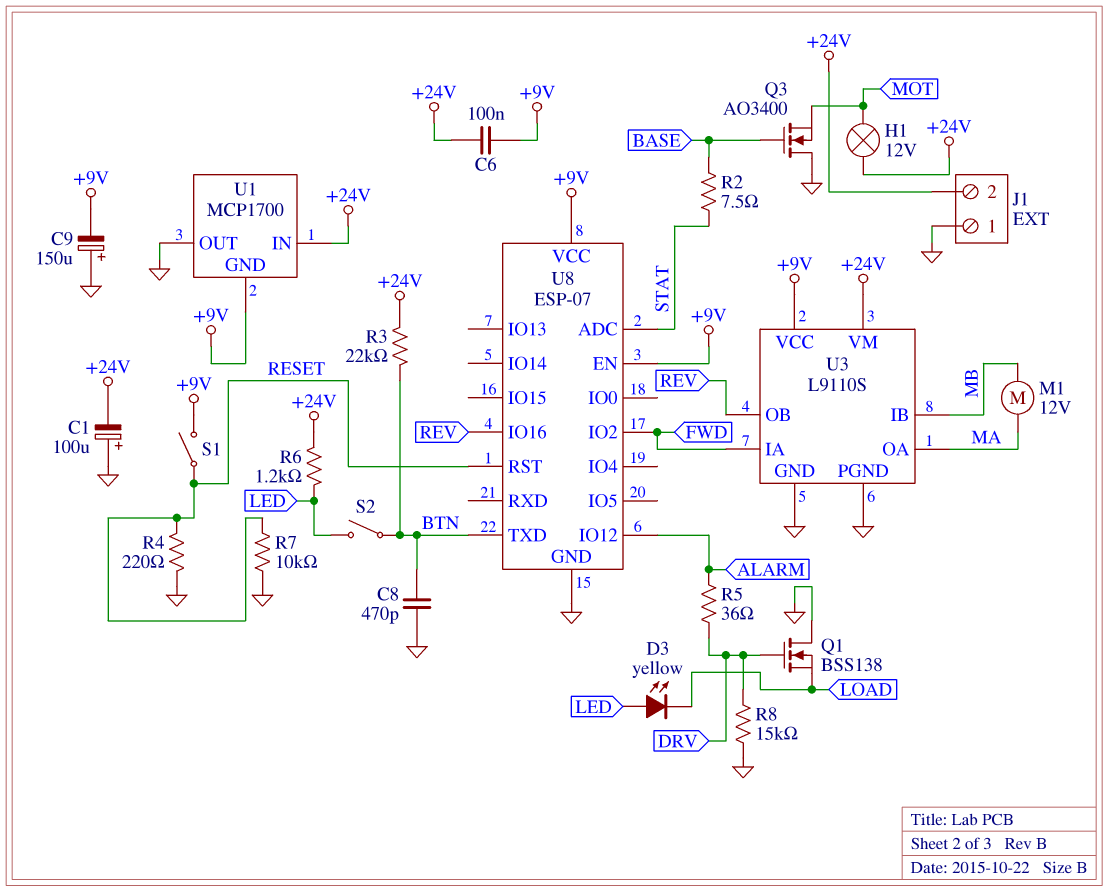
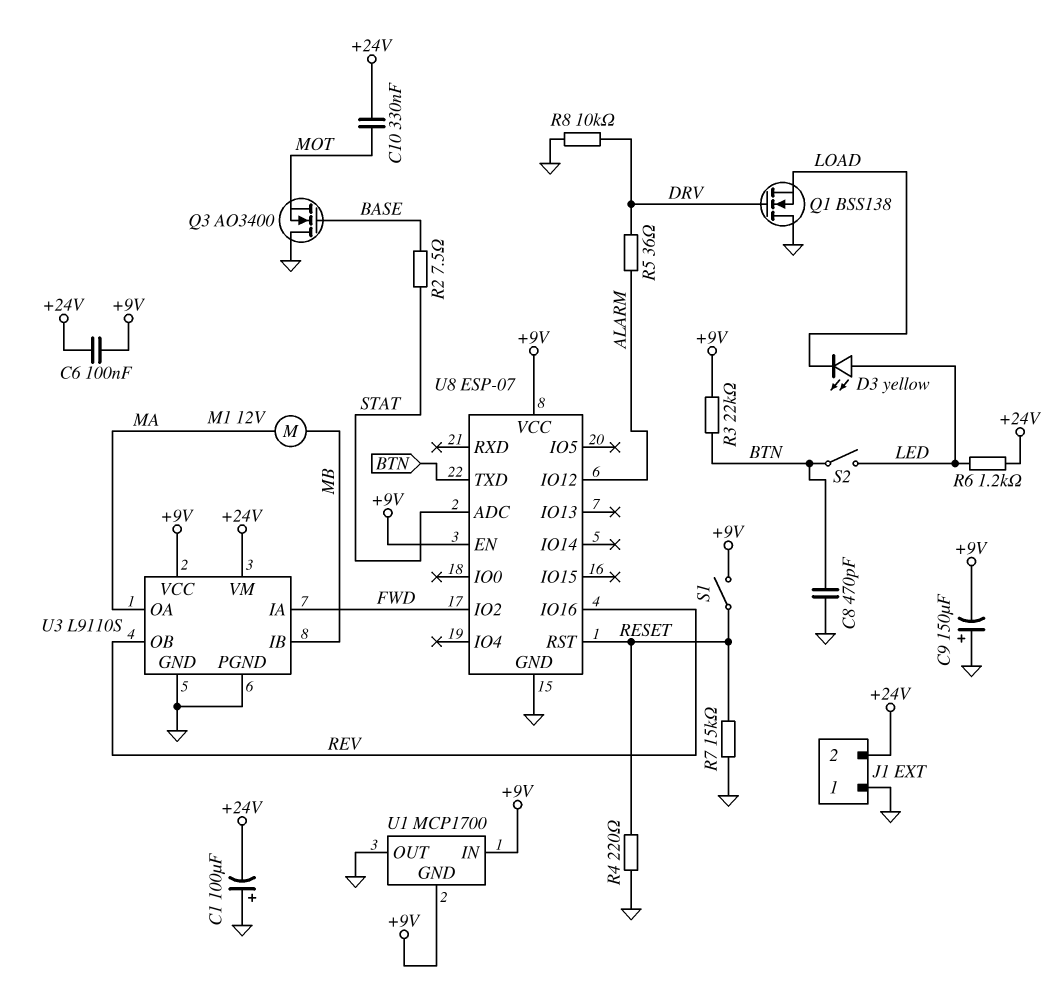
C10: none -> 330nF (+24V, MOT)
H1: lamp 12V (+24V, MOT) -> none
R3: 22k (+24V, BTN) -> 22k (+9V, BTN)
R7: 10k (GND, RESET) -> 15k (GND, RESET)
R8: 15k (DRV, GND) -> 10k (DRV, GND)
U1 pin IN: +24V -> +9V

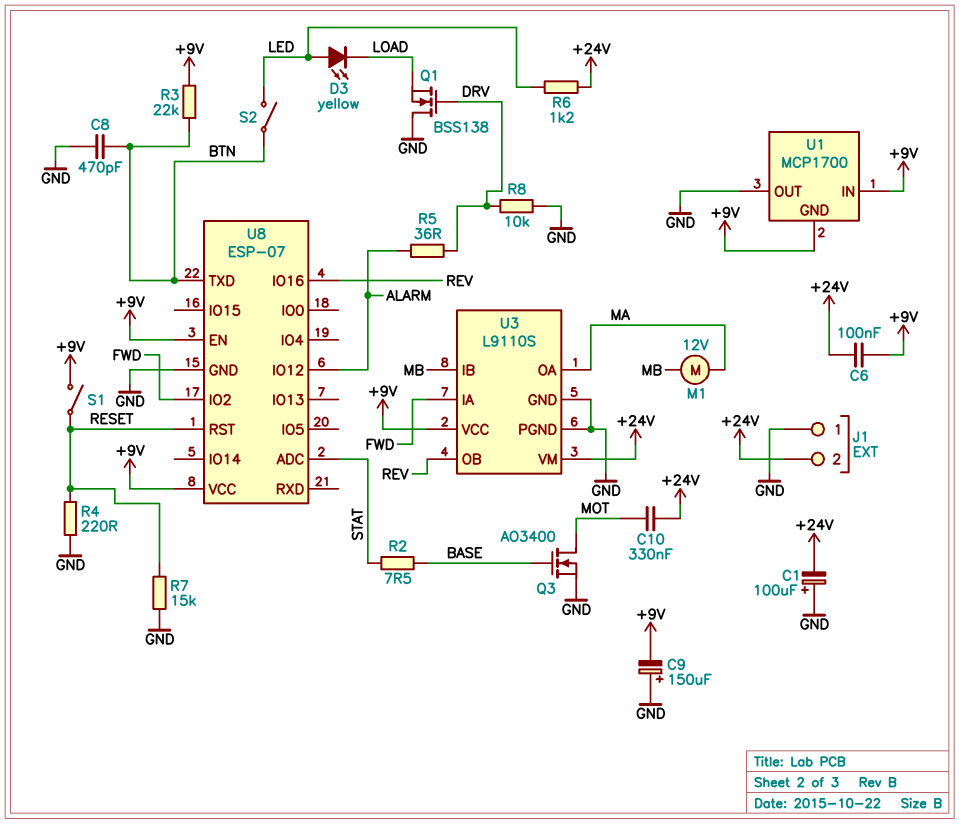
Q3: NMOS AO3400 (G BASE, D GND, S MOT) -> NMOS AO3400 (G BASE, D MOT, S GND)

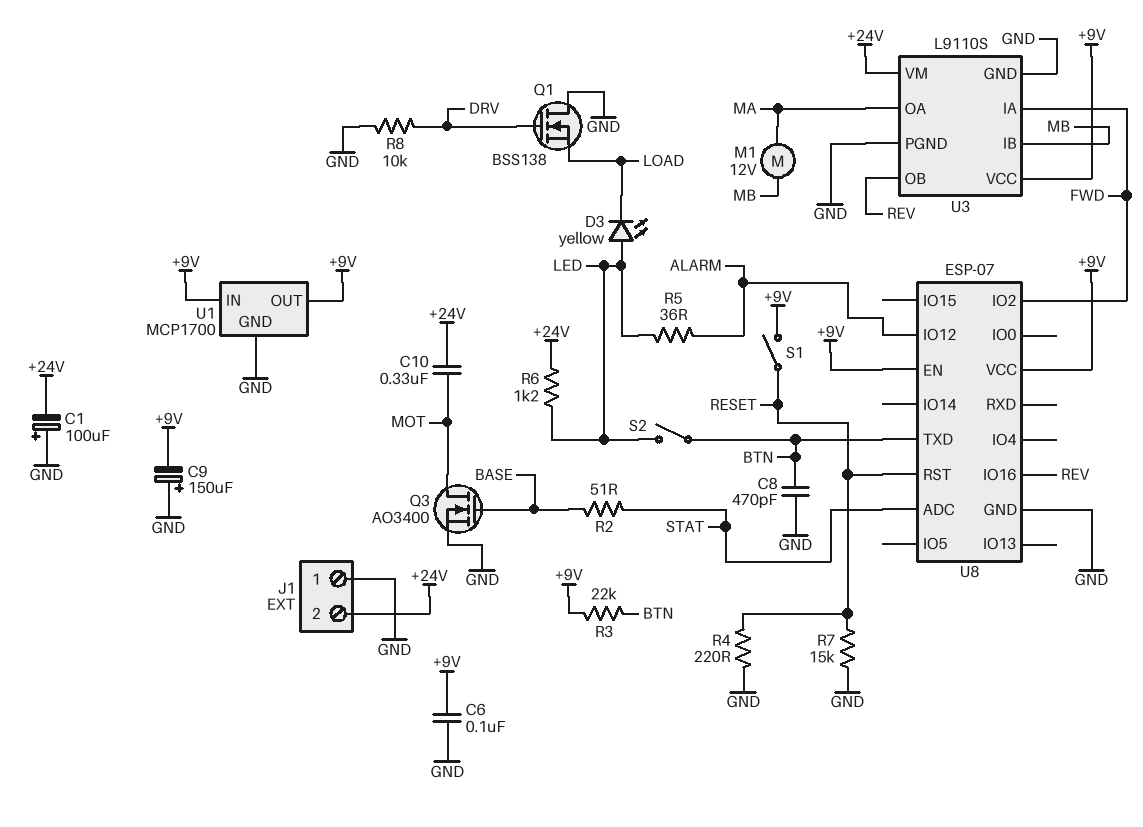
C6: 100nF (+9V, +24V) -> 100nF (+9V, GND)
R2: 7.5 (BASE, STAT) -> 51 (BASE, STAT)
R5: 36 (ALARM, DRV) -> 36 (ALARM, LED)
U1 pin GND: +9V -> GND
U1 pin OUT: GND -> +9V

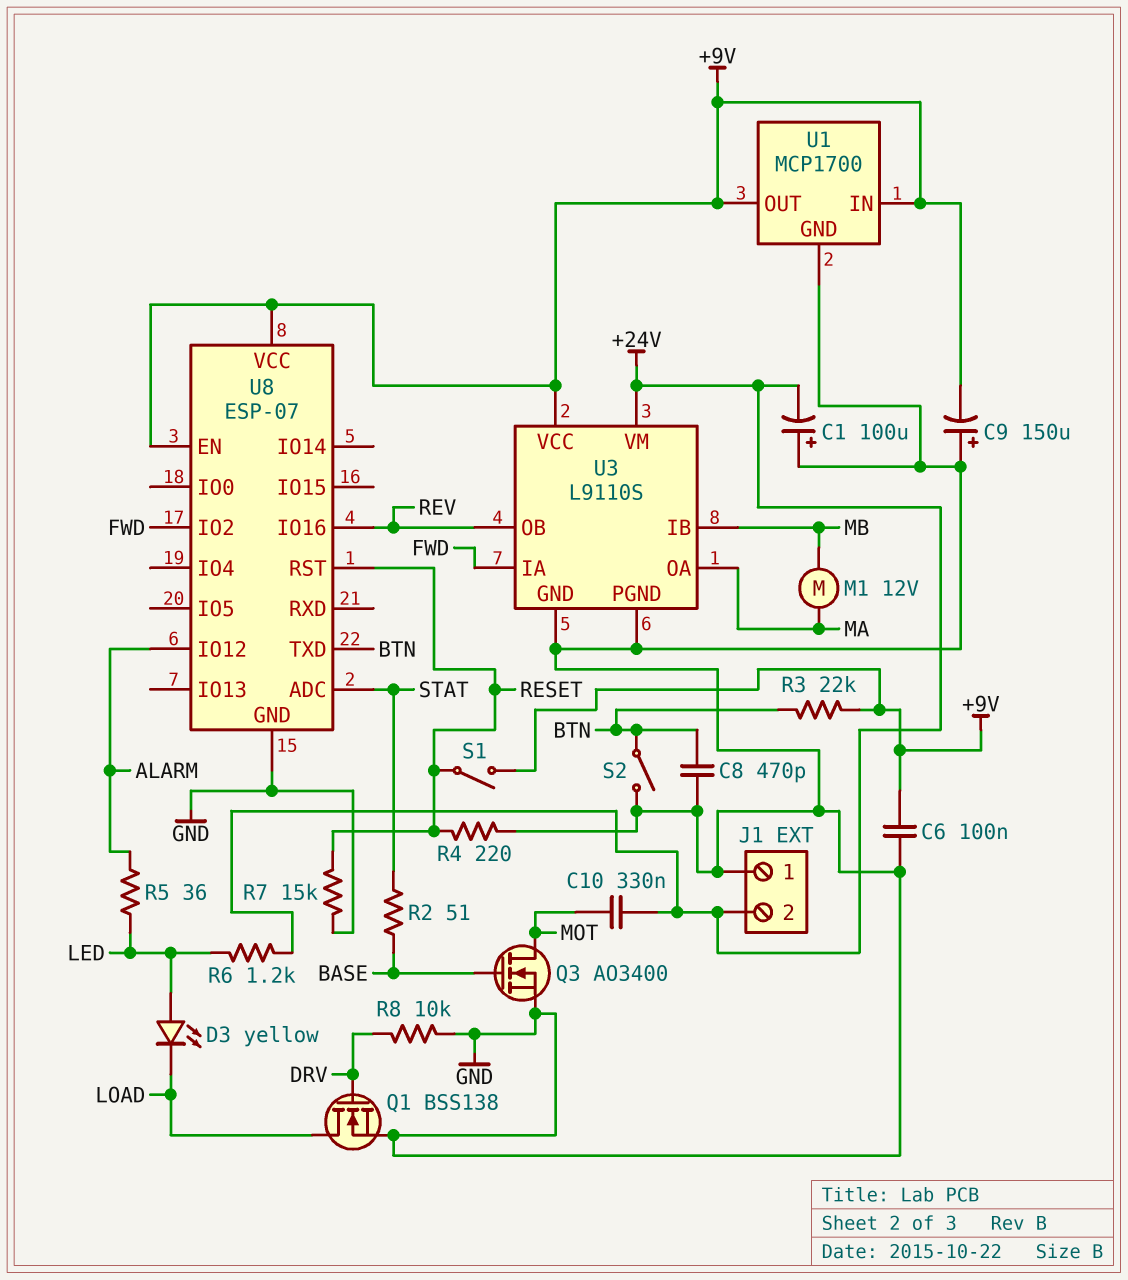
Q1: NMOS BSS138 (G DRV, D GND, S LOAD) -> NMOS BSS138 (G DRV, D LOAD, S GND)
S2: switch (BTN, LED) -> switch (BTN, GND)

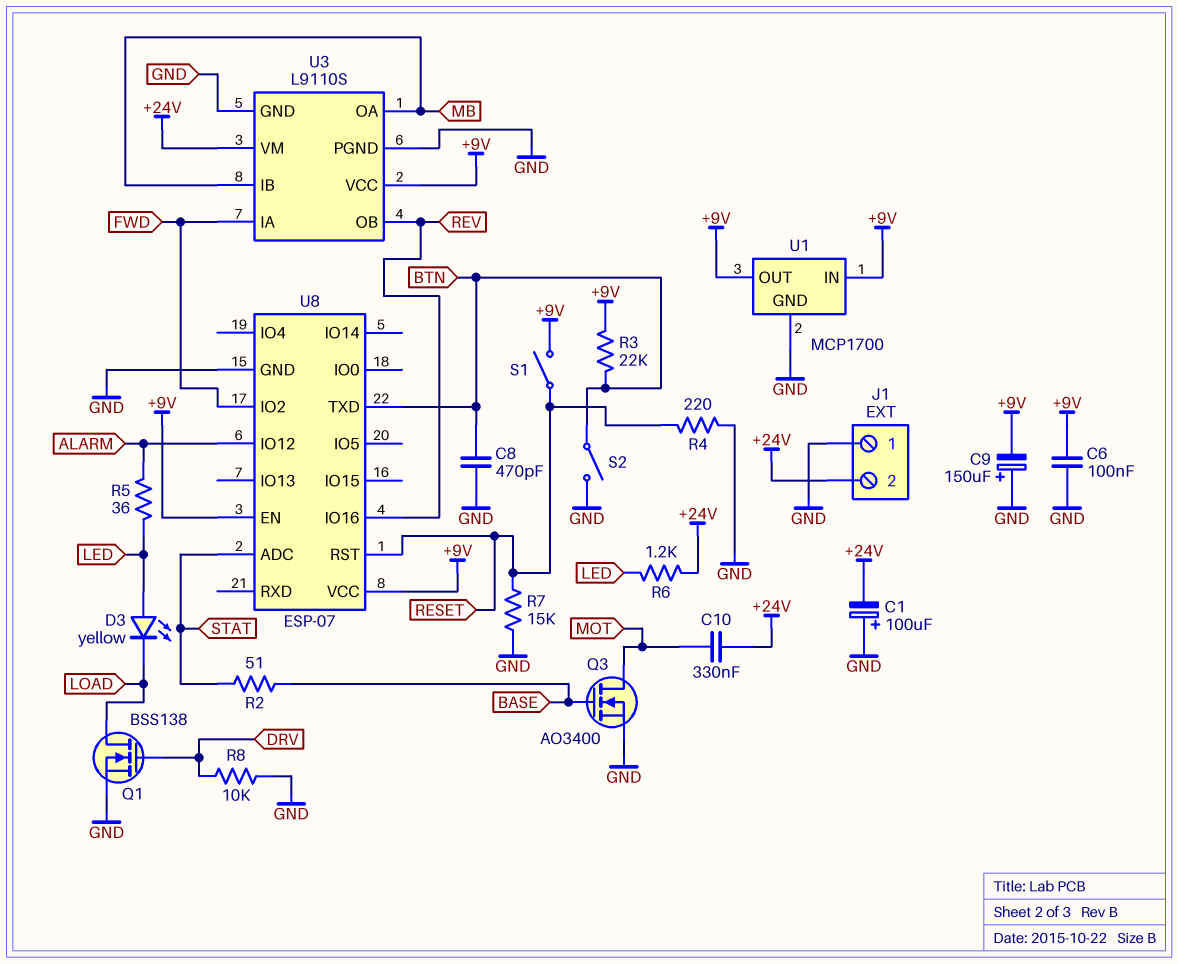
M1: motor 12V (MA, MB) -> none
U3 pin OA: MA -> MB

